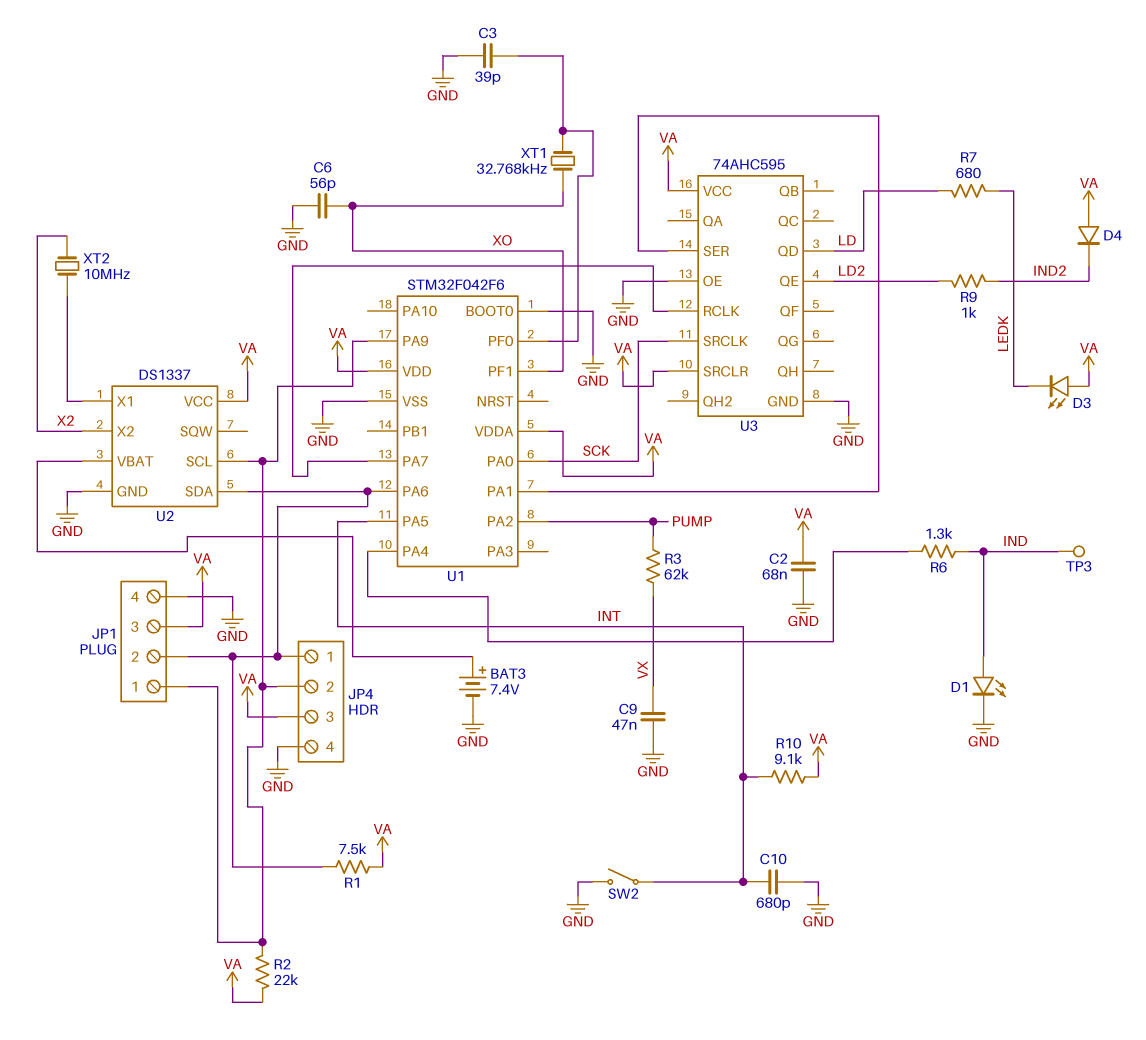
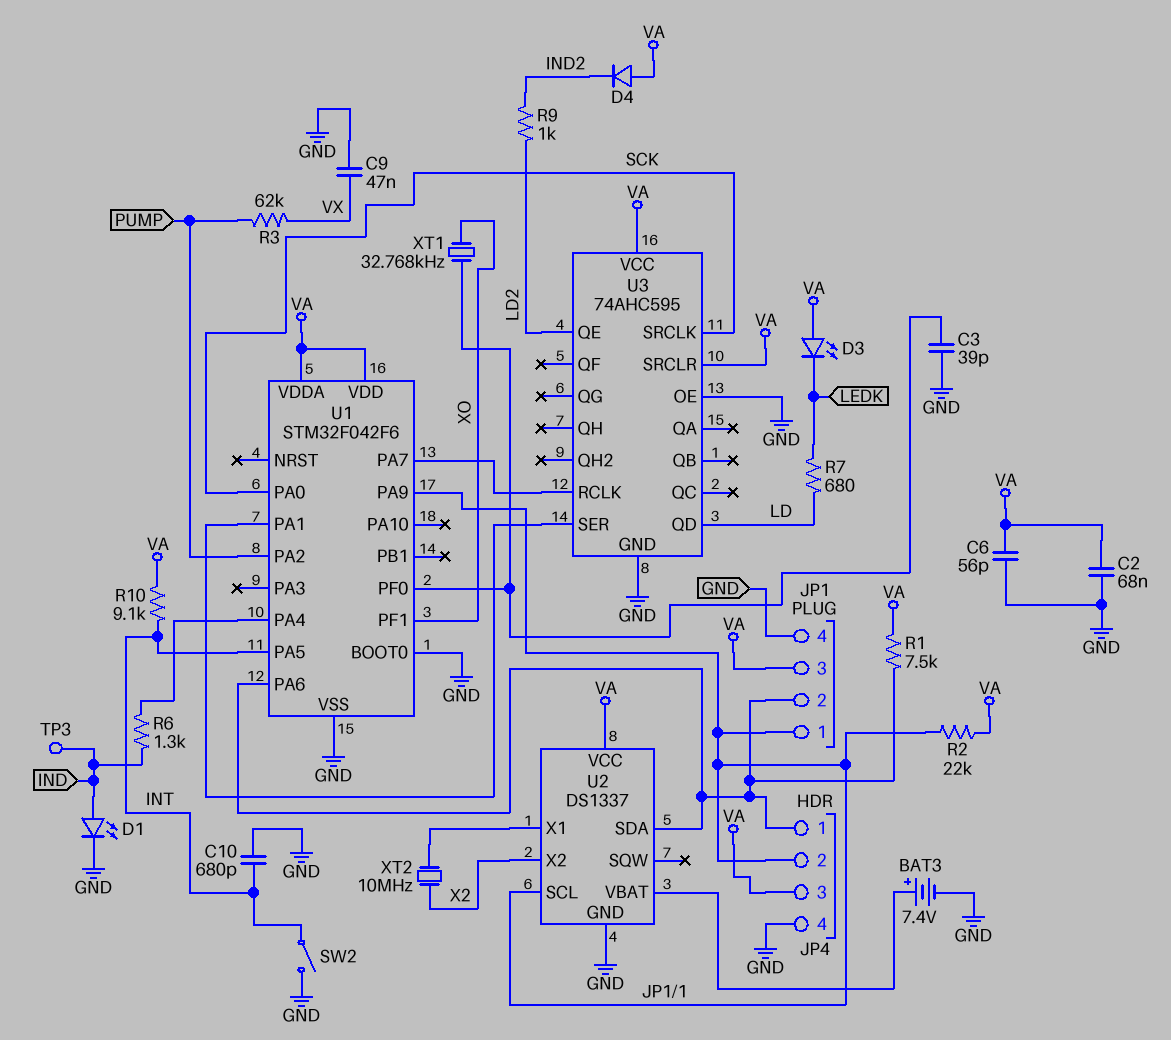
C6: 56pF (GND, XO) -> 56pF (GND, VA)

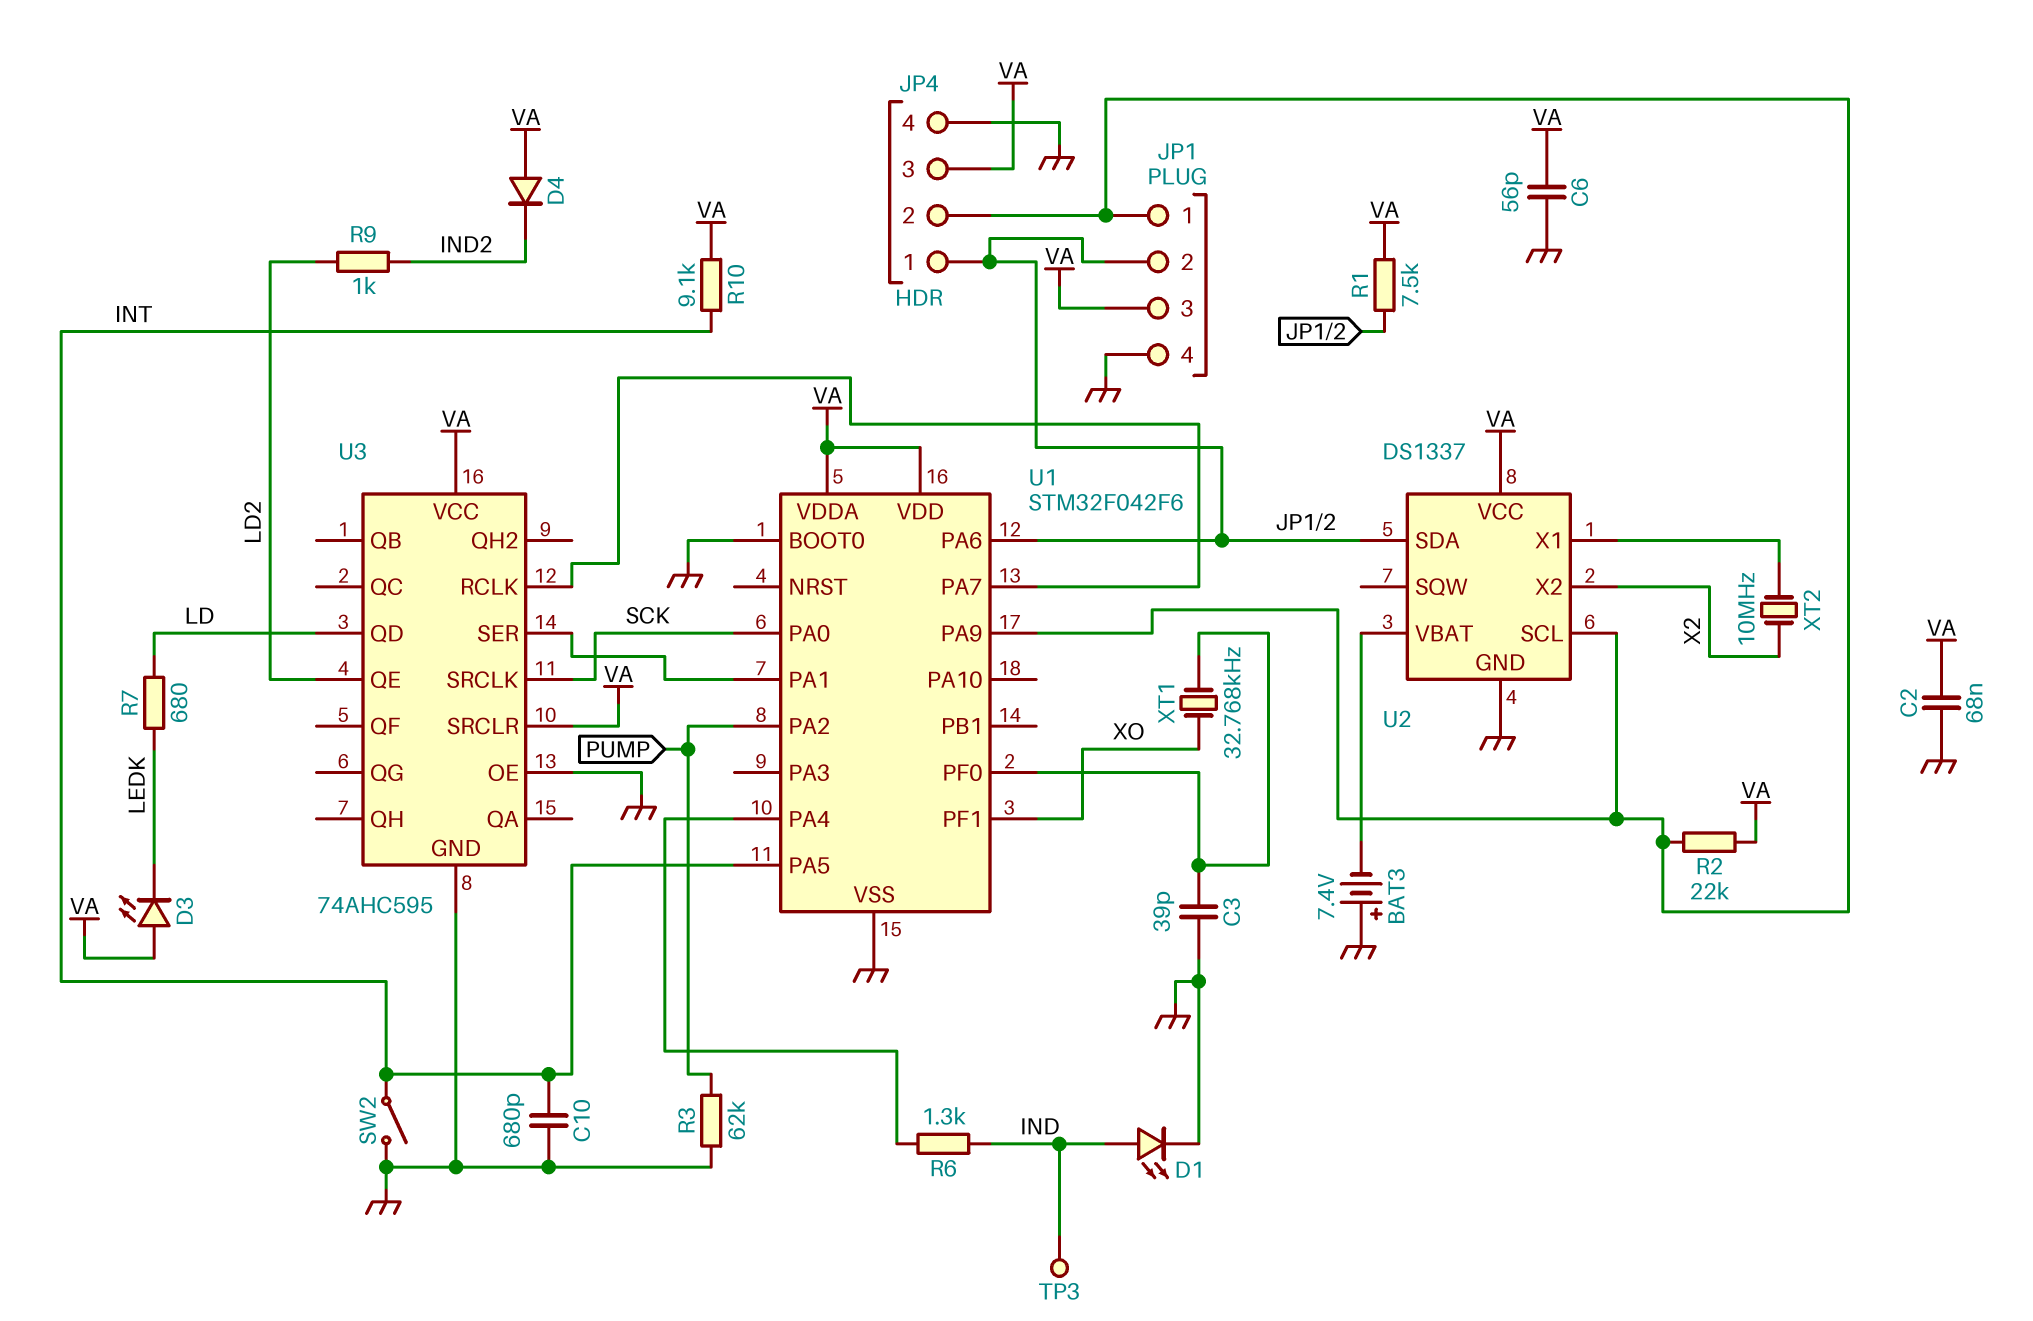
BAT3: 7.4V (plus U2/VBAT, minus GND) -> 7.4V (plus GND, minus U2/VBAT)
C9: 47nF (GND, VX) -> none
R3: 62k (PUMP, VX) -> 62k (GND, PUMP)

